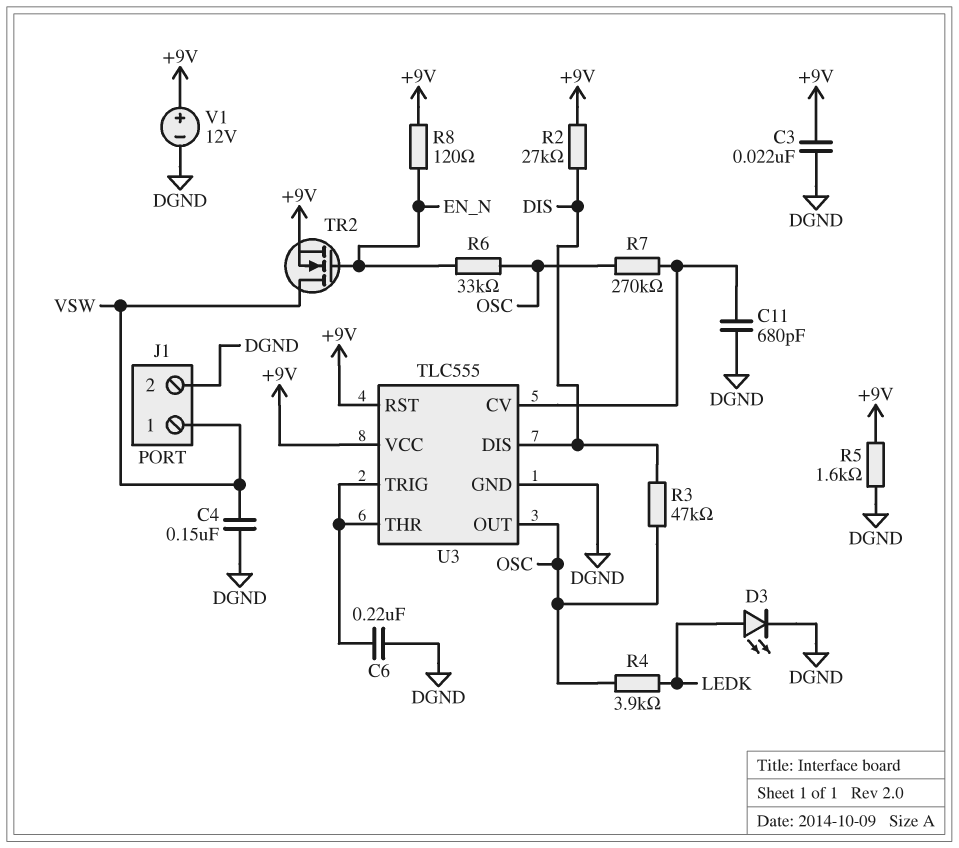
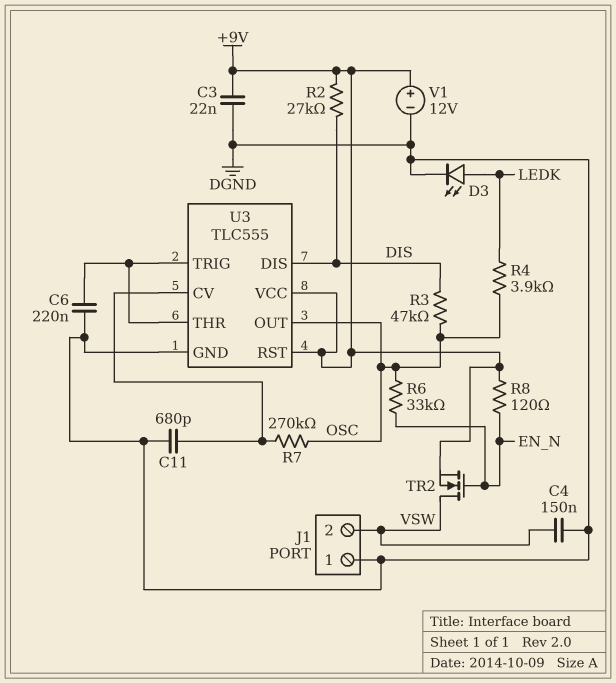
J1 pin 1: VSW -> DGND
J1 pin 2: DGND -> VSW
R5: 1.6k (+9V, DGND) -> none

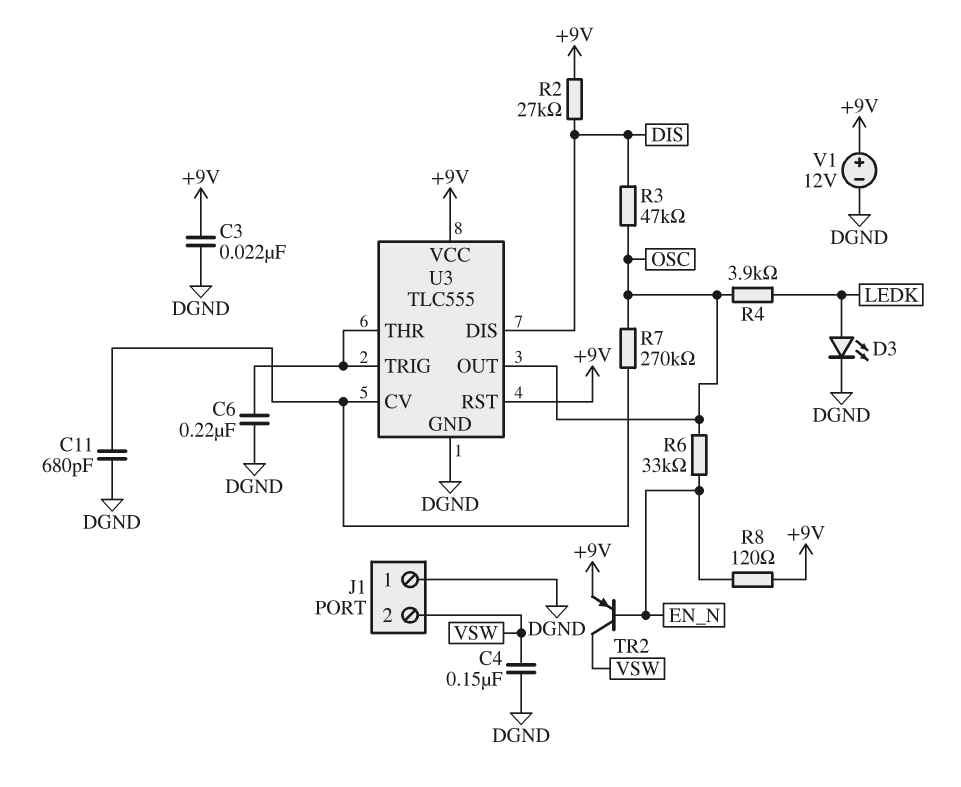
TR2: NMOS (G EN_N, D VSW, S +9V) -> PNP (B EN_N, C VSW, E +9V)

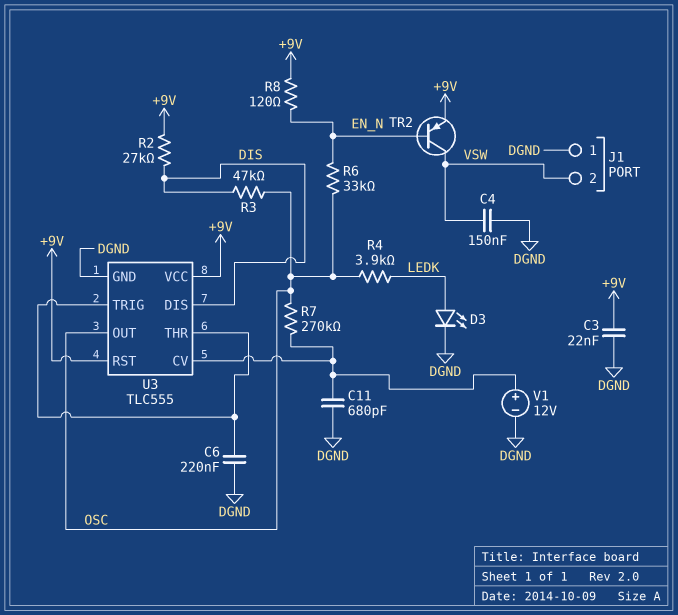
V1: 12V (plus +9V, minus DGND) -> 12V (plus U3/CV, minus DGND)

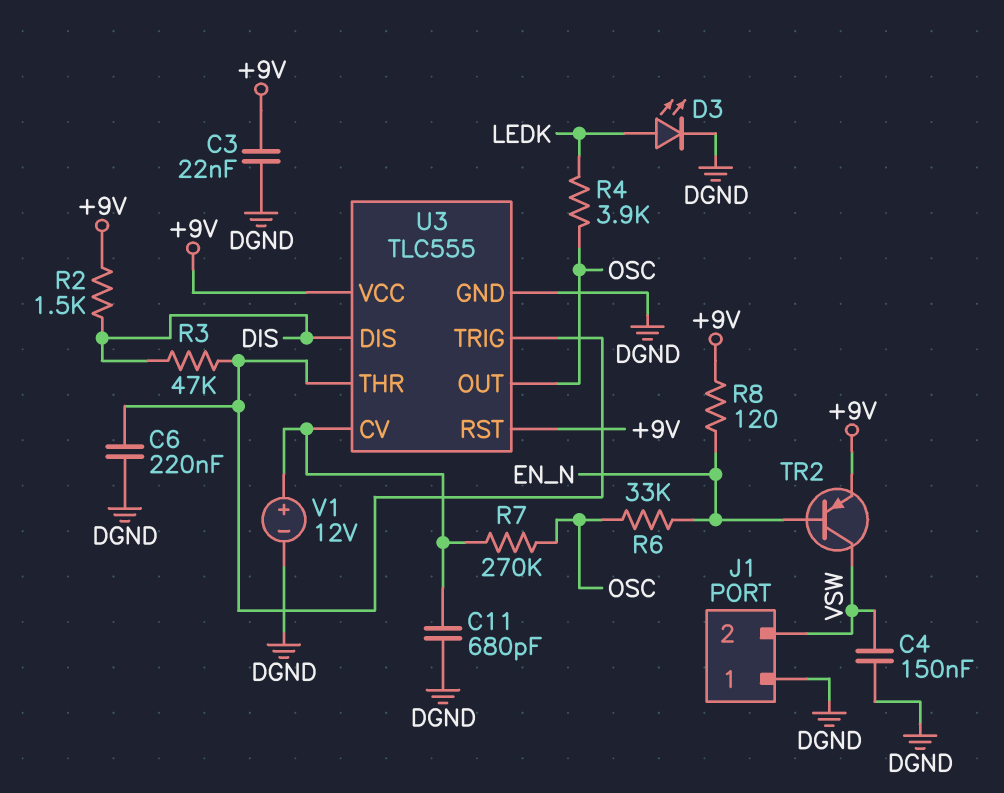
R2: 27k (+9V, DIS) -> 1.5k (+9V, DIS)
R3: 47k (DIS, OSC) -> 47k (DIS, U3/THR)

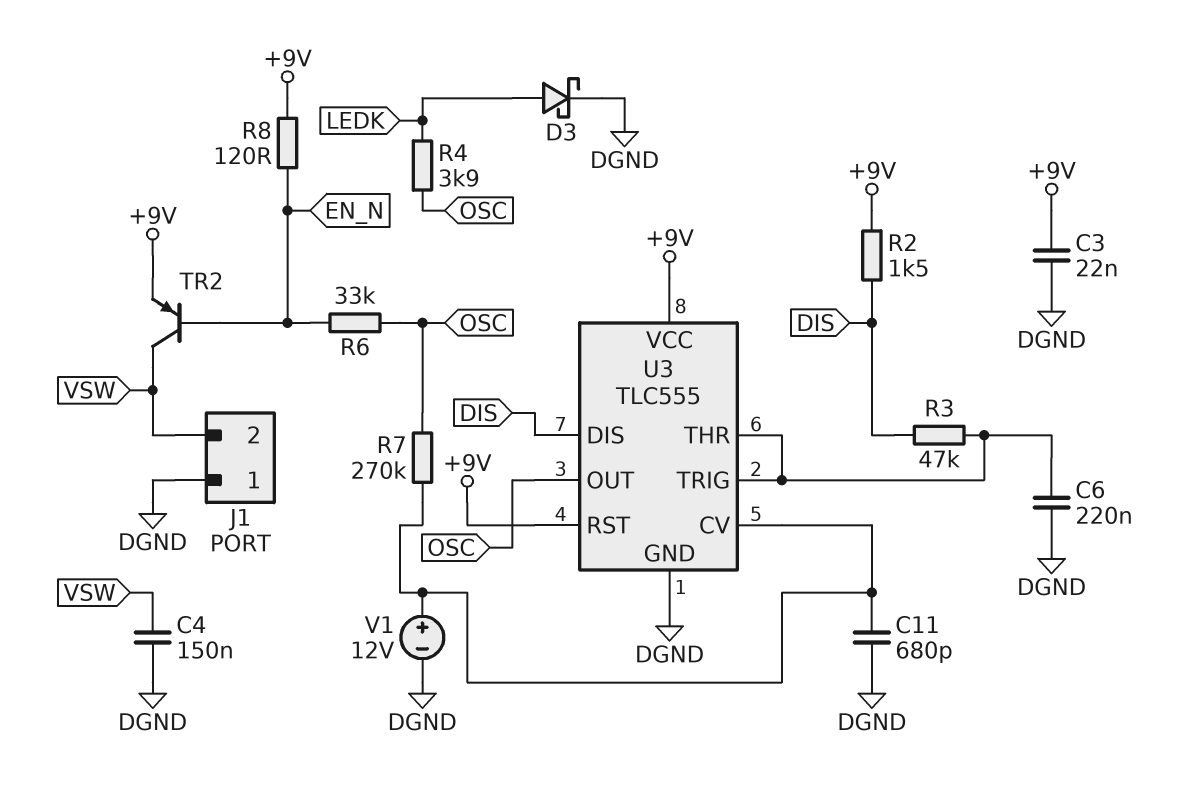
D3: LED (A LEDK, K DGND) -> schottky (A LEDK, K DGND)

